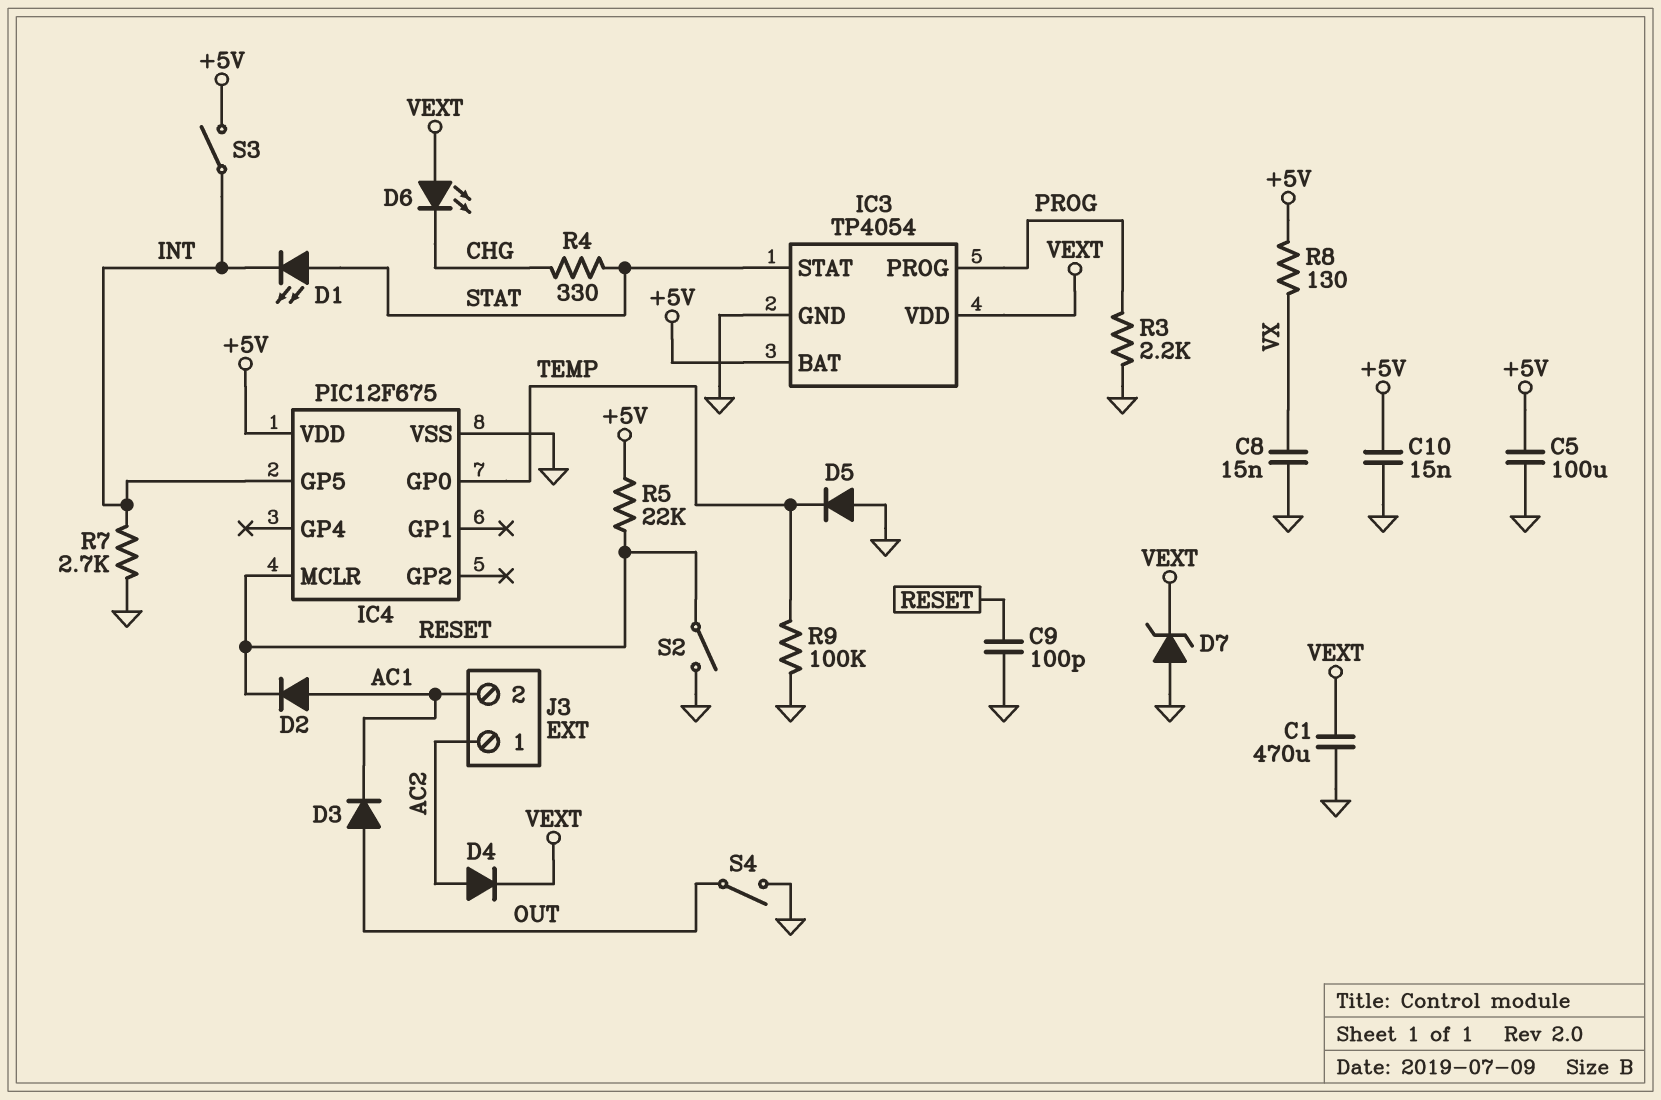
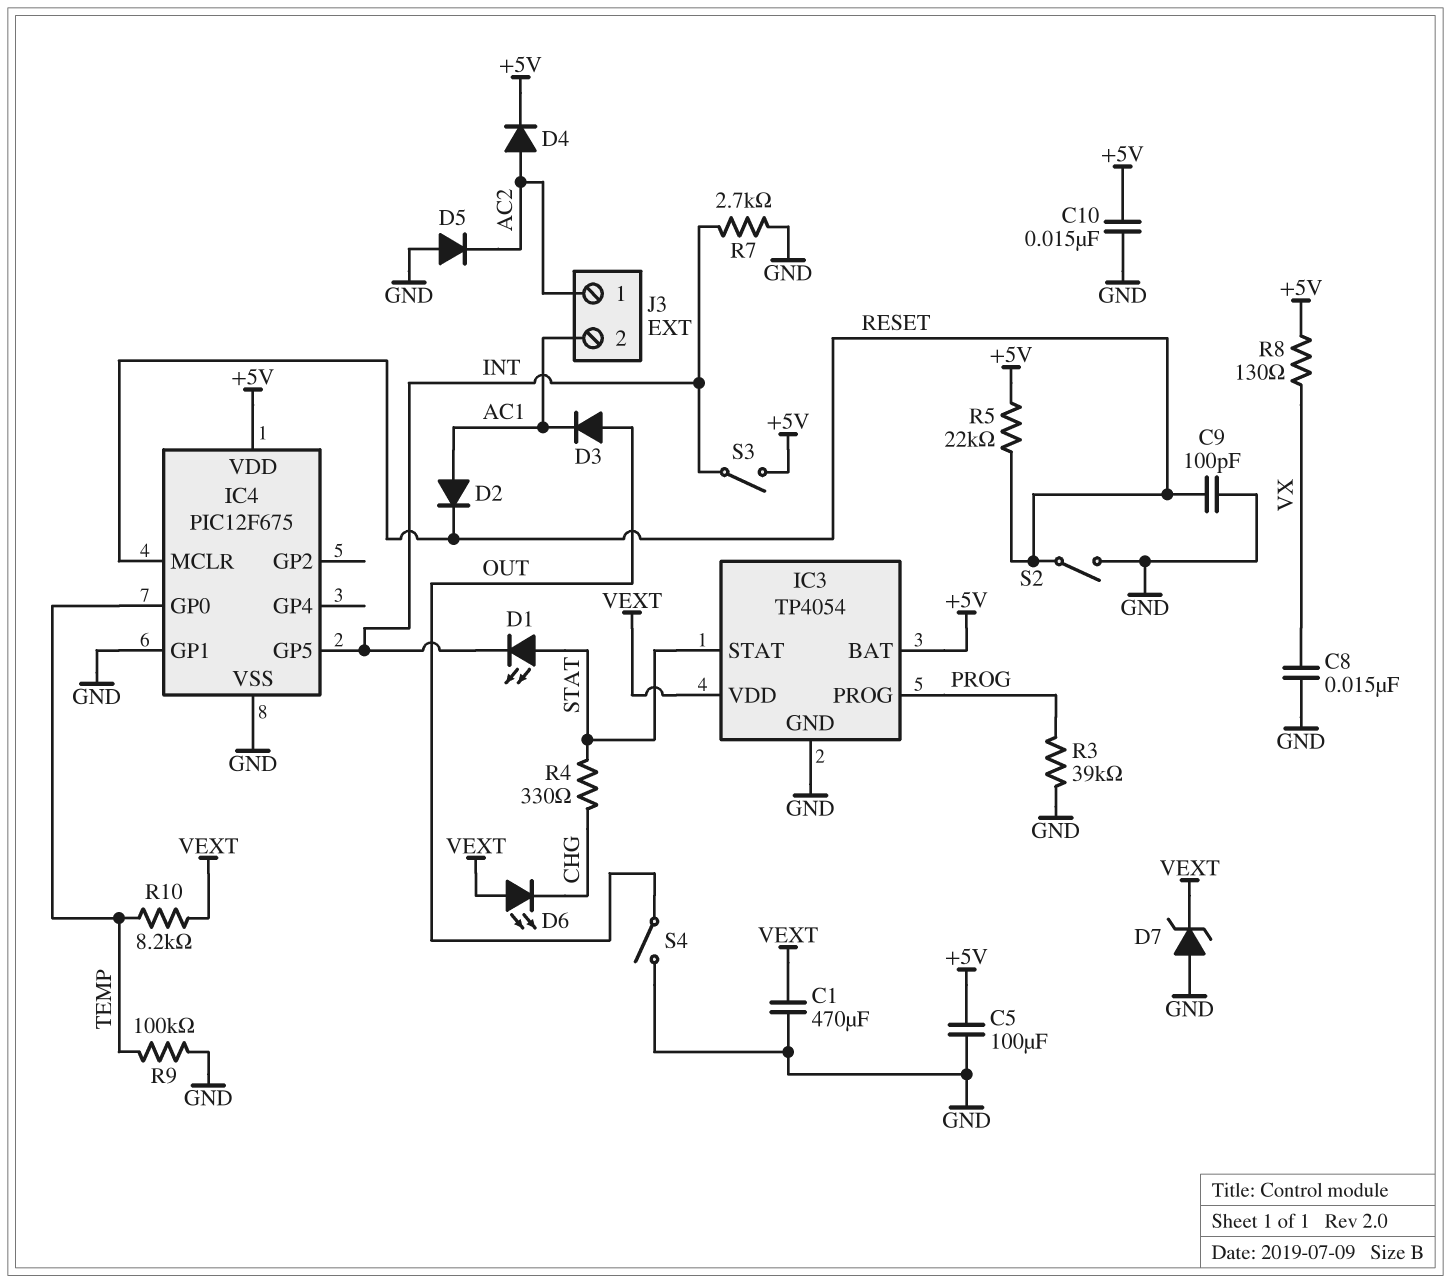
D4: diode (A AC2, K VEXT) -> diode (A AC2, K +5V)
D5: diode (A GND, K TEMP) -> diode (A GND, K AC2)
IC4 pin GP1: none -> GND
R3: 2.2k (GND, PROG) -> 39k (GND, PROG)
R10: none -> 8.2k (TEMP, VEXT)

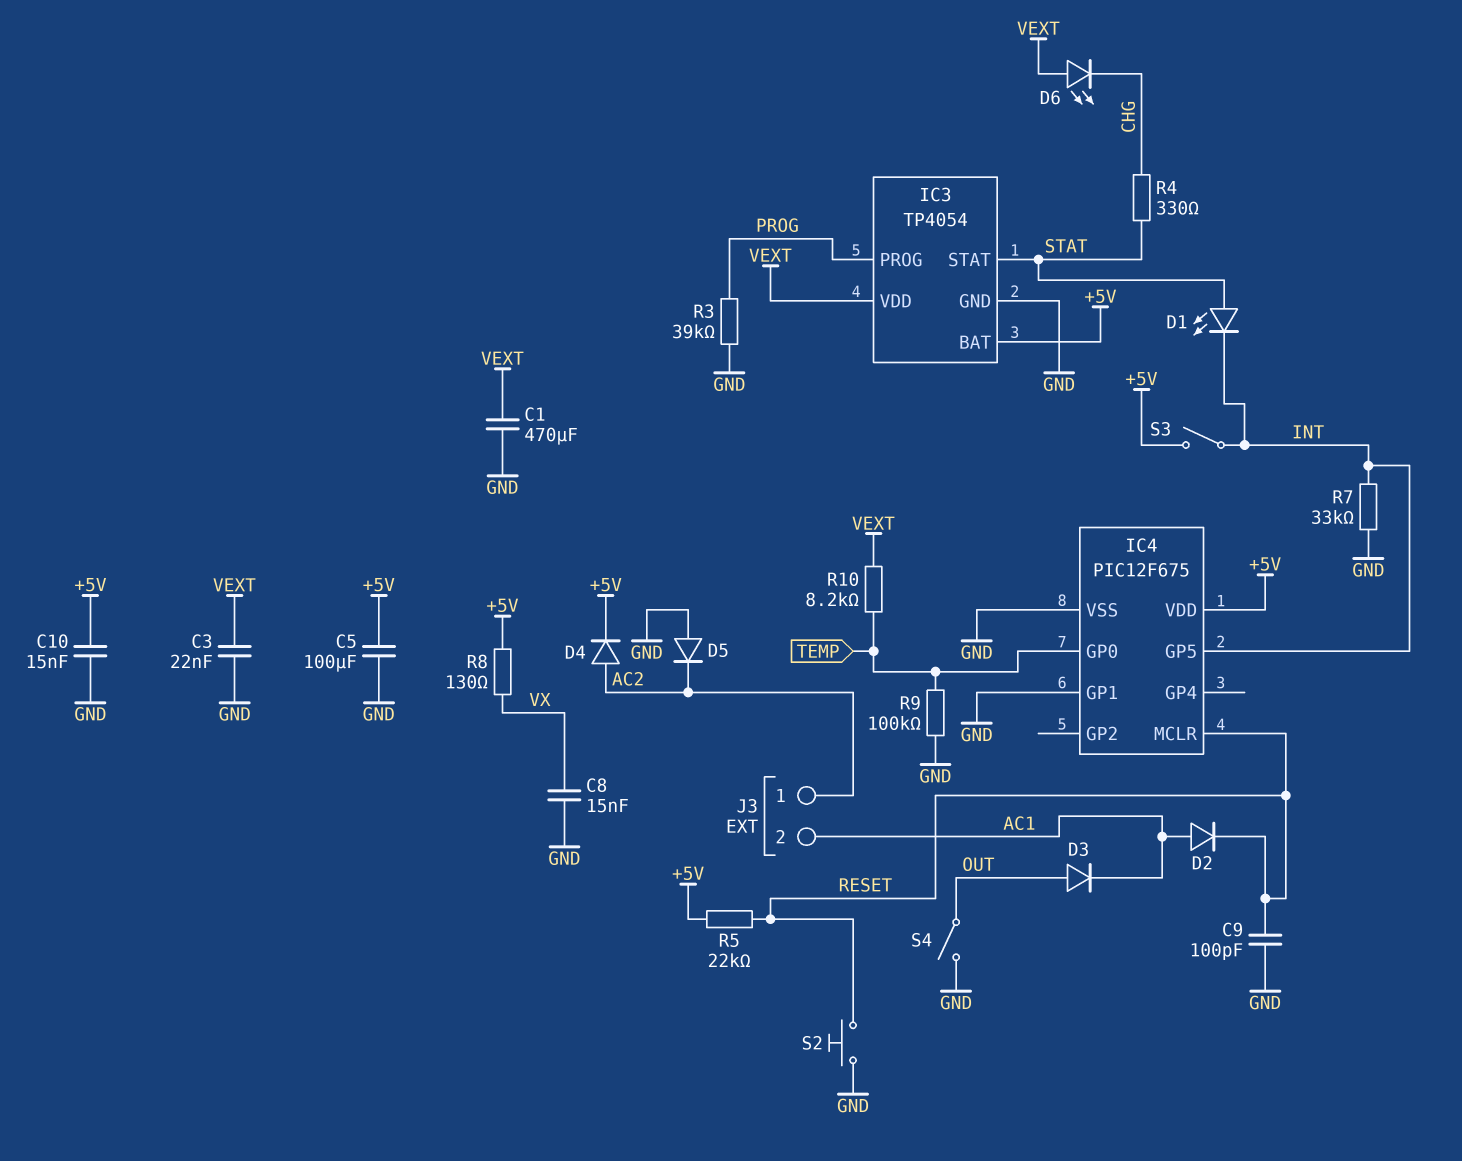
C3: none -> 22nF (GND, VEXT)
D7: zener (A GND, K VEXT) -> none
R7: 2.7k (GND, INT) -> 33k (GND, INT)
S2: switch (GND, RESET) -> button (GND, RESET)

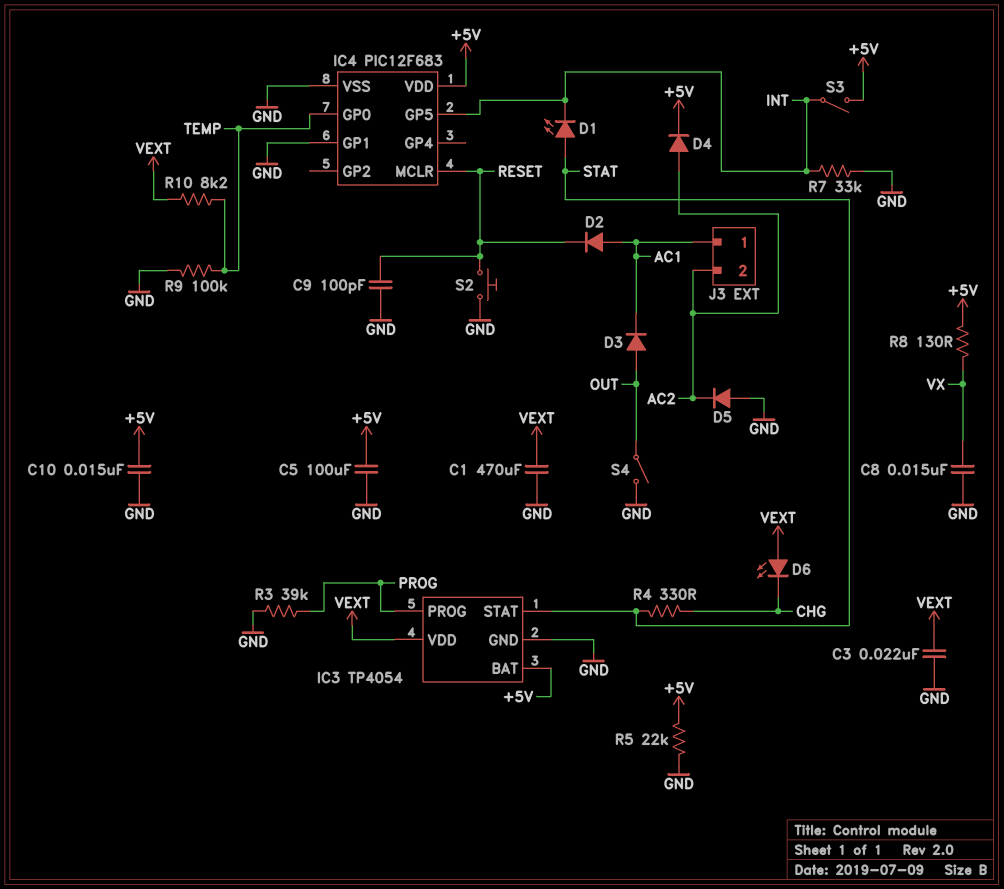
IC4: PIC12F675 -> PIC12F683
J3 pin 1: AC2 -> AC1
J3 pin 2: AC1 -> AC2
R5: 22k (+5V, RESET) -> 22k (+5V, GND)

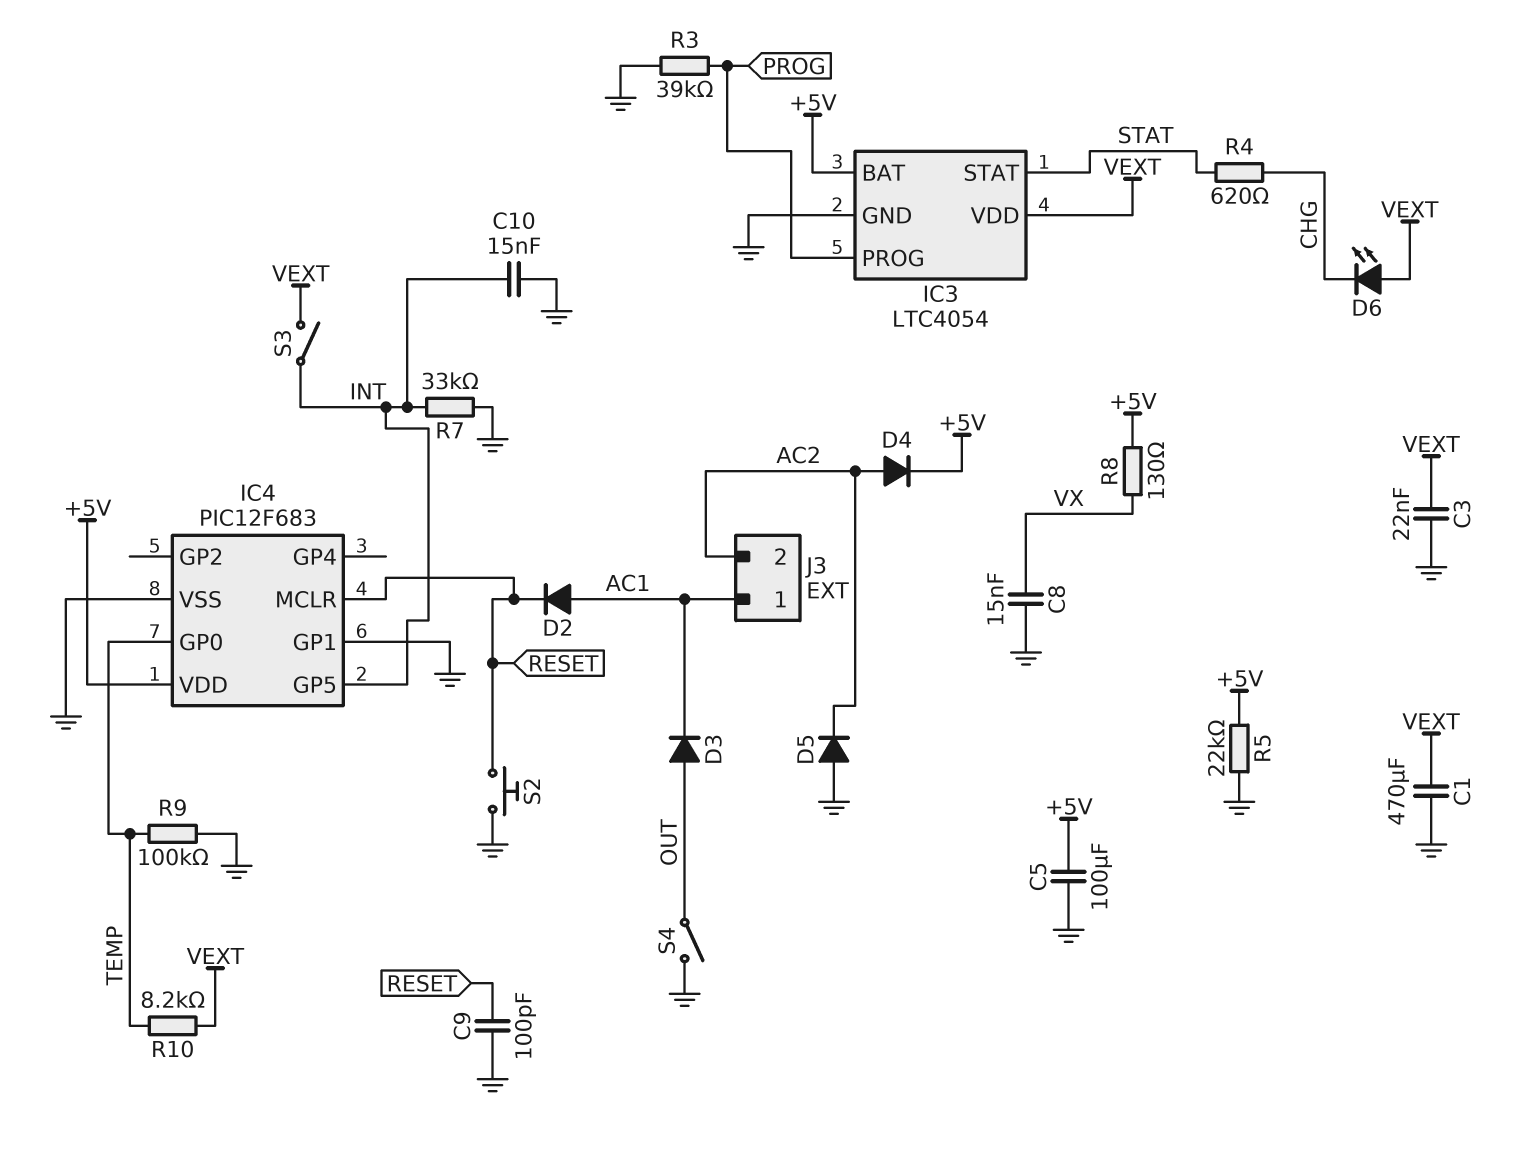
C10: 15nF (+5V, GND) -> 15nF (GND, INT)
D1: LED (A STAT, K INT) -> none
IC3: TP4054 -> LTC4054
R4: 330 (CHG, STAT) -> 620 (CHG, STAT)
S3: switch (+5V, INT) -> switch (INT, VEXT)

